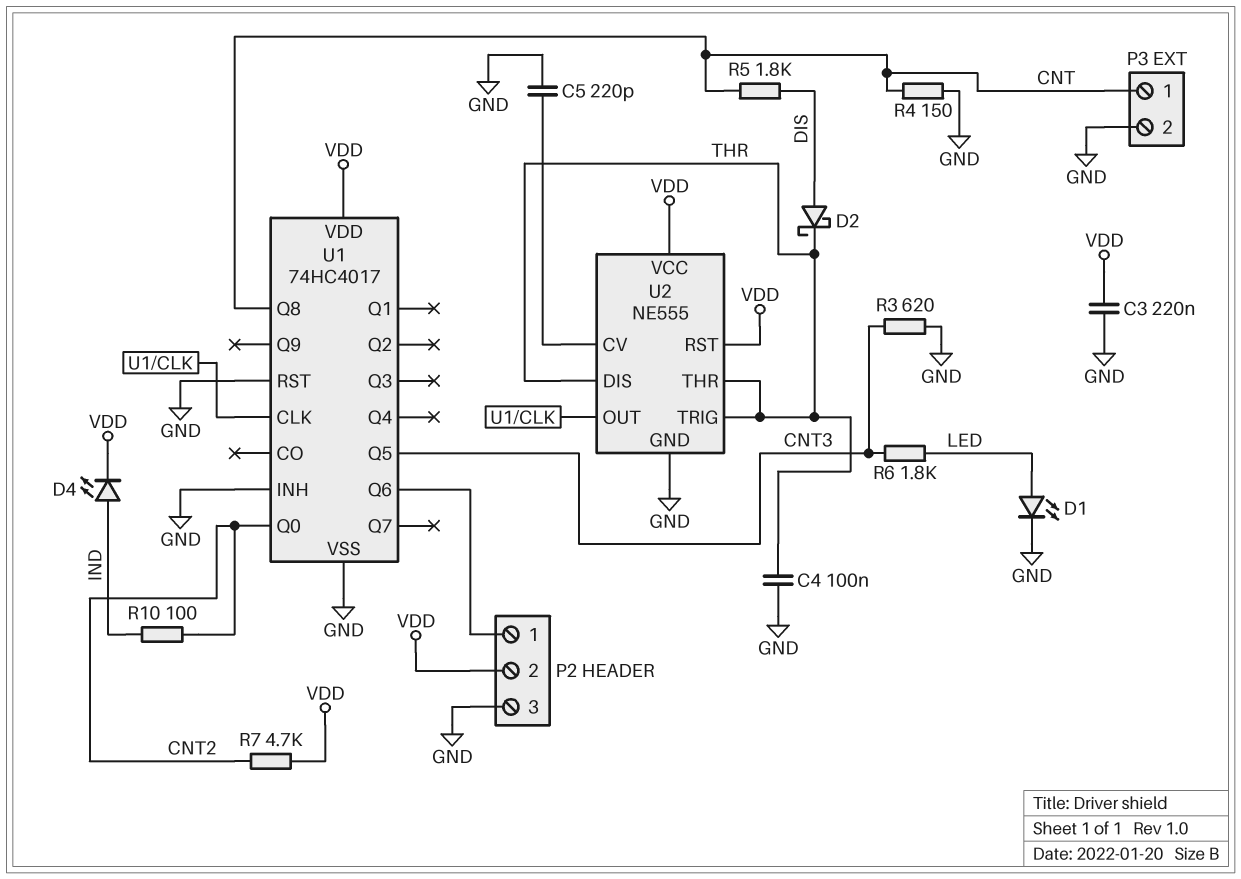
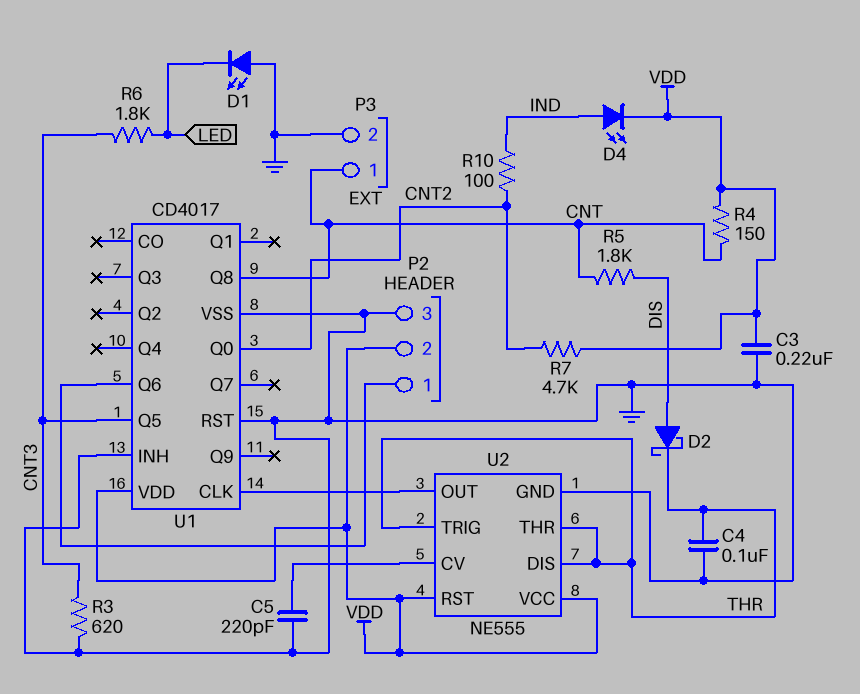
D1: LED (A LED, K GND) -> LED (A GND, K LED)
R4: 150 (CNT, GND) -> 150 (CNT, VDD)
U1: 74HC4017 -> CD4017

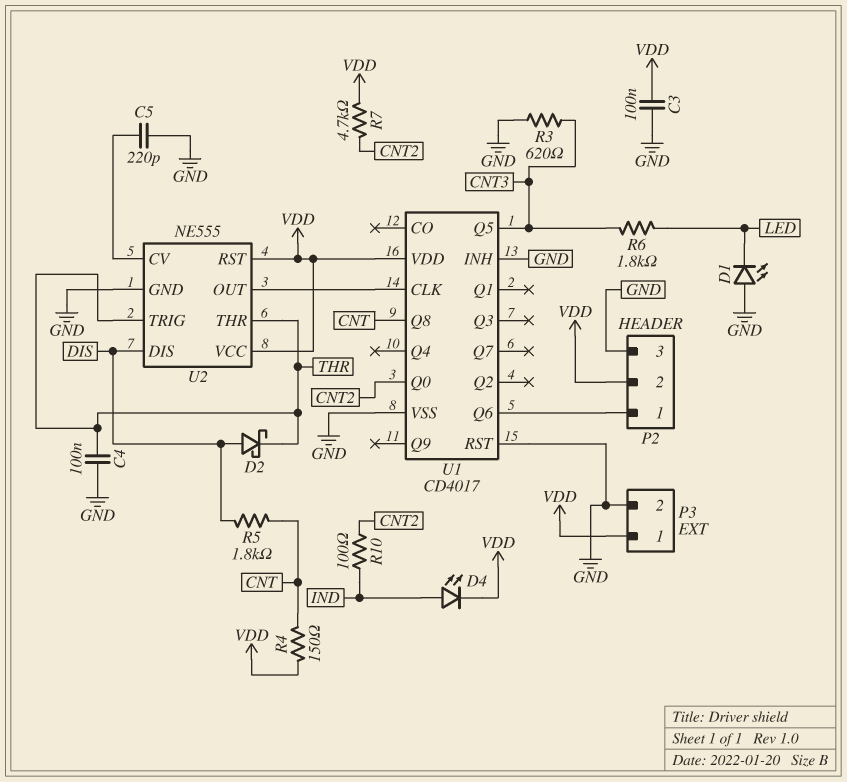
C3: 220nF (GND, VDD) -> 100nF (GND, VDD)
P3 pin 1: CNT -> VDD
U2 pin DIS: THR -> DIS

